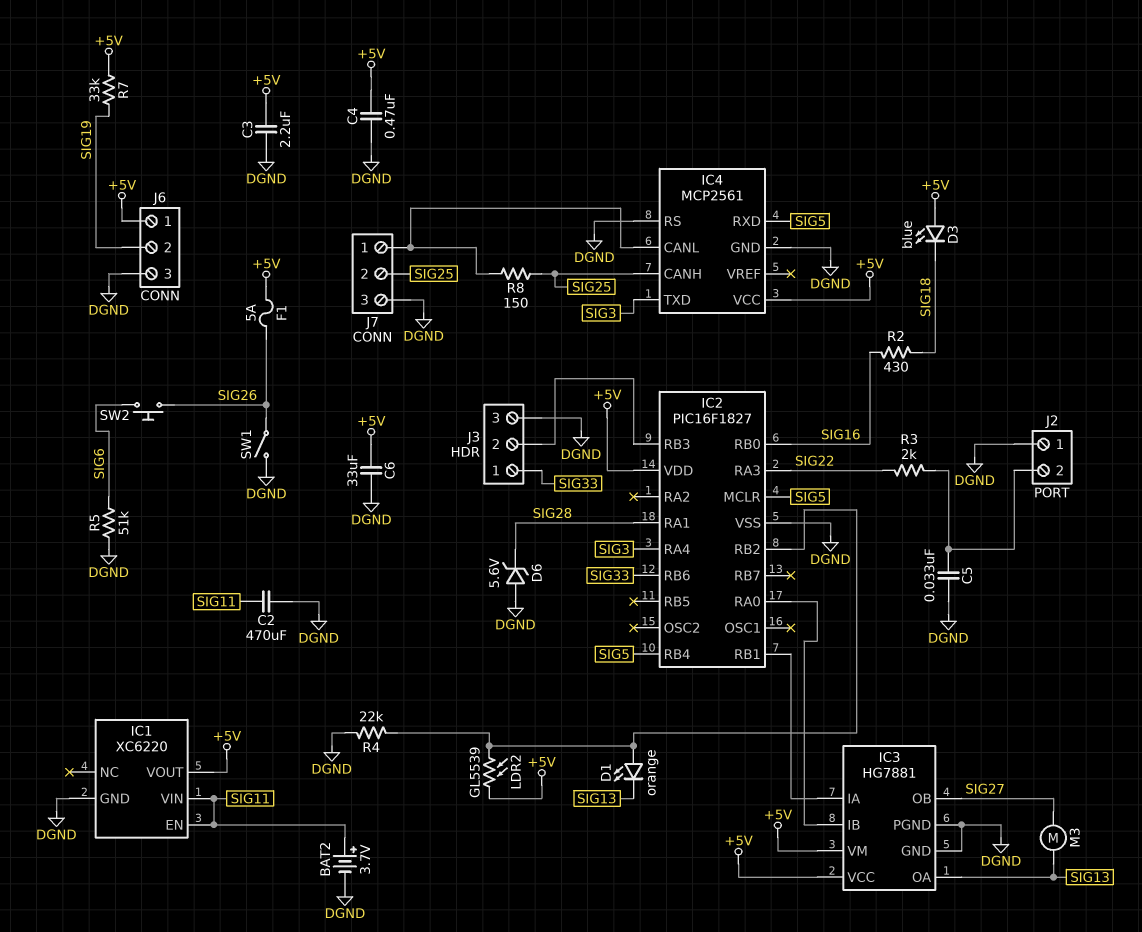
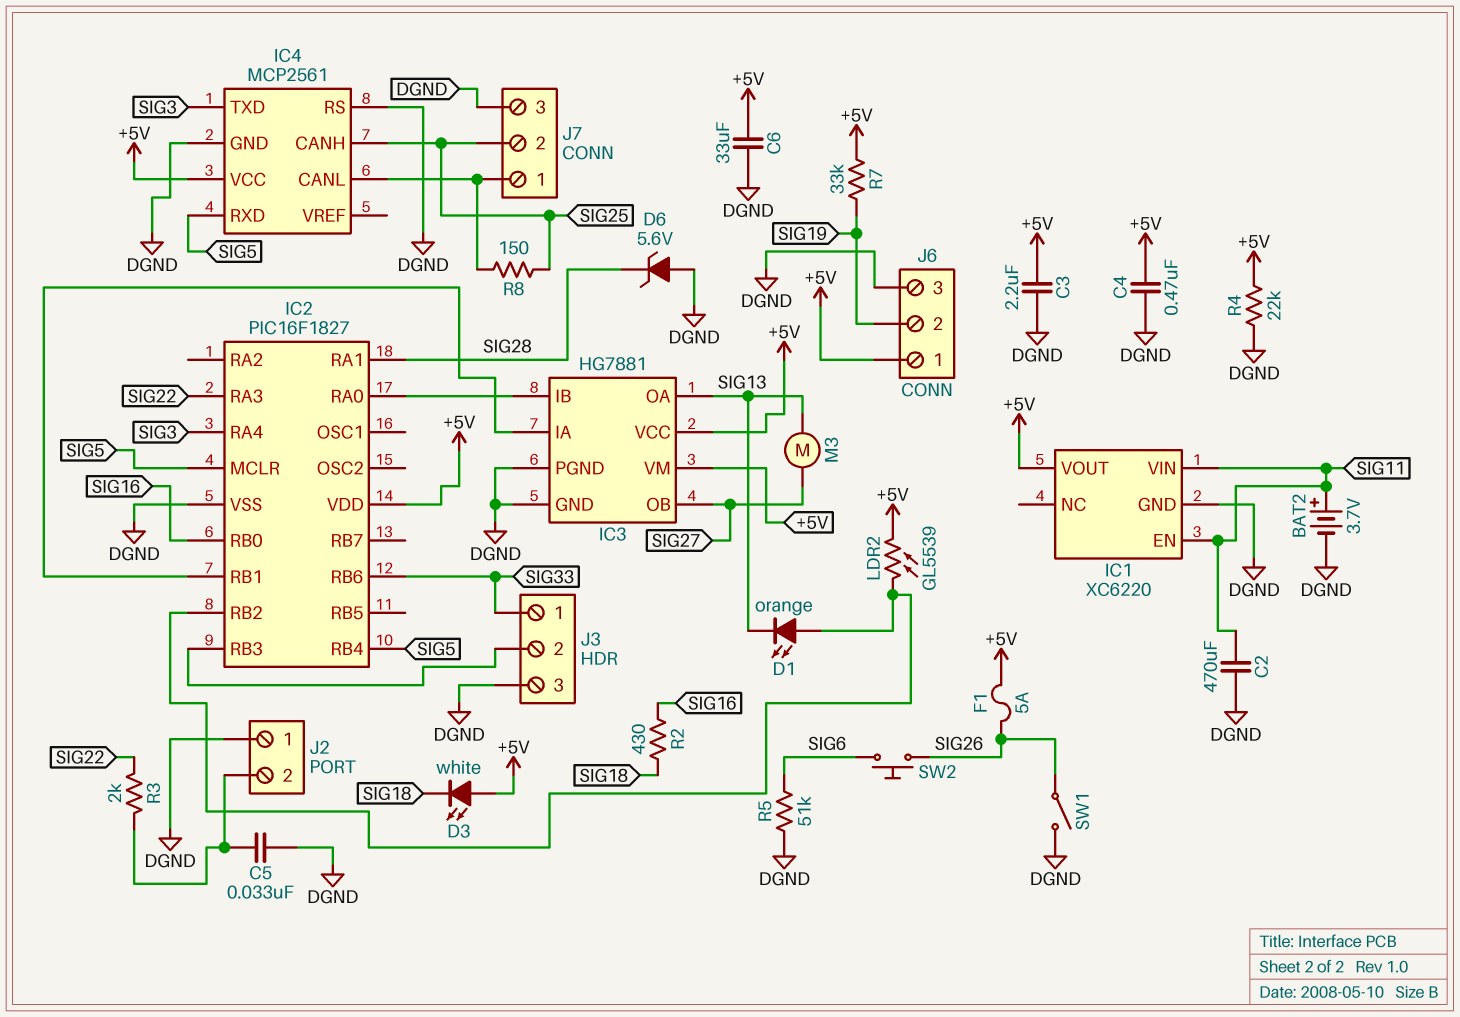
D3: LED blue (A +5V, K SIG18) -> LED white (A +5V, K SIG18)
R4: 22k (DGND, IC2/RB2) -> 22k (+5V, DGND)

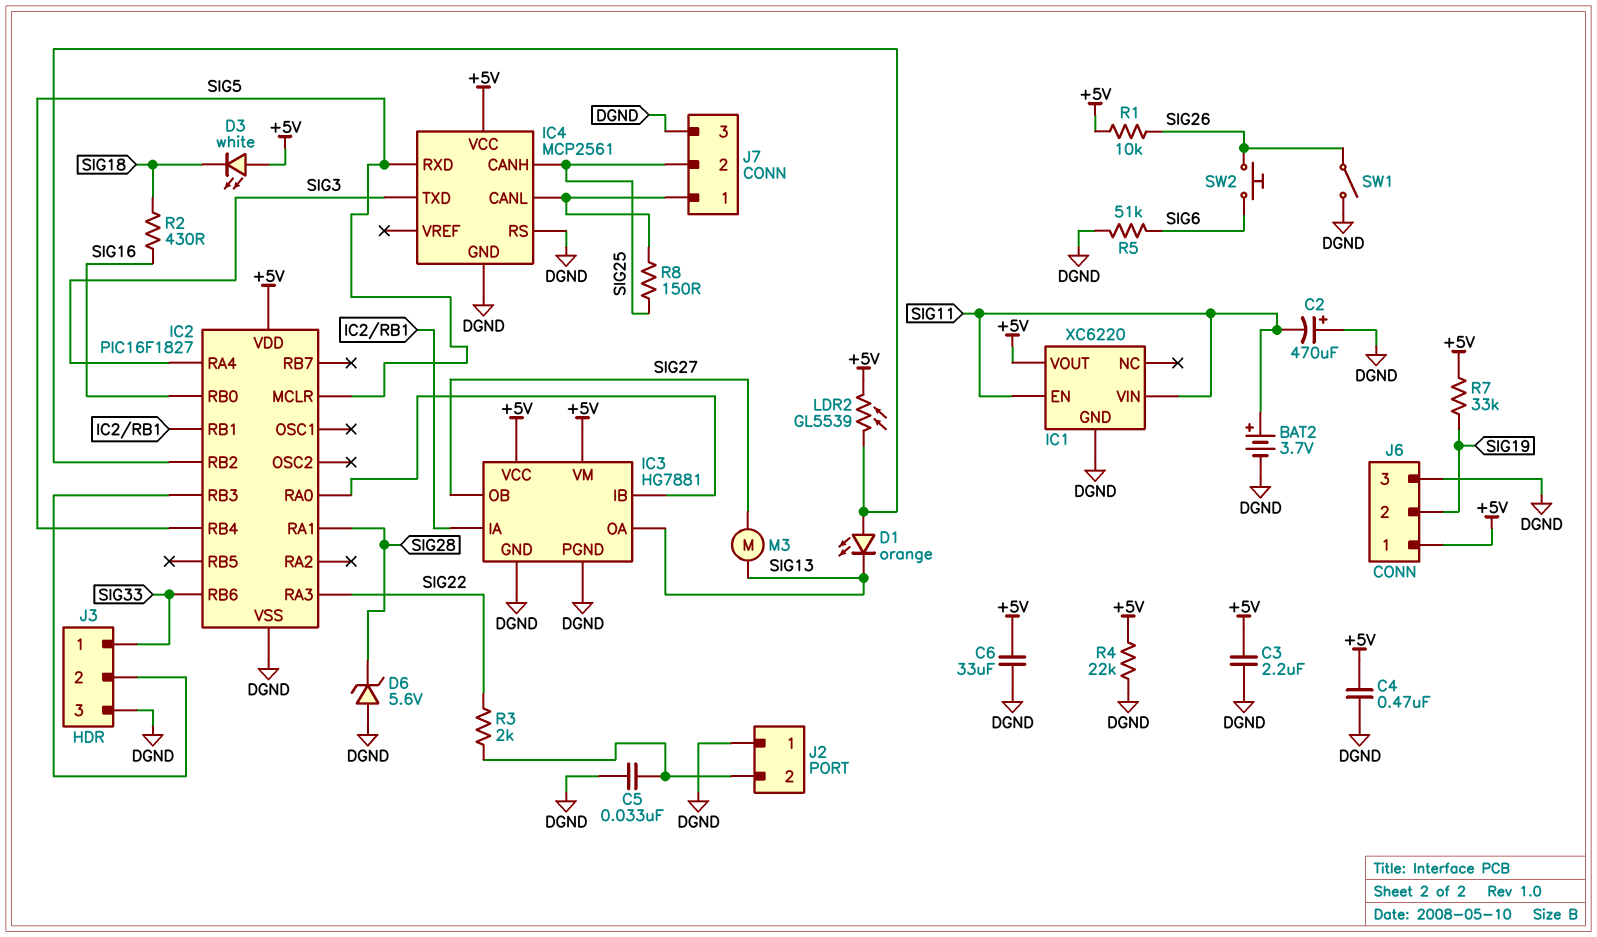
C2: 470uF (DGND, SIG11) -> 470uF (plus DGND, minus SIG11)
F1: 5A (+5V, SIG26) -> none
R1: none -> 10k (+5V, SIG26)

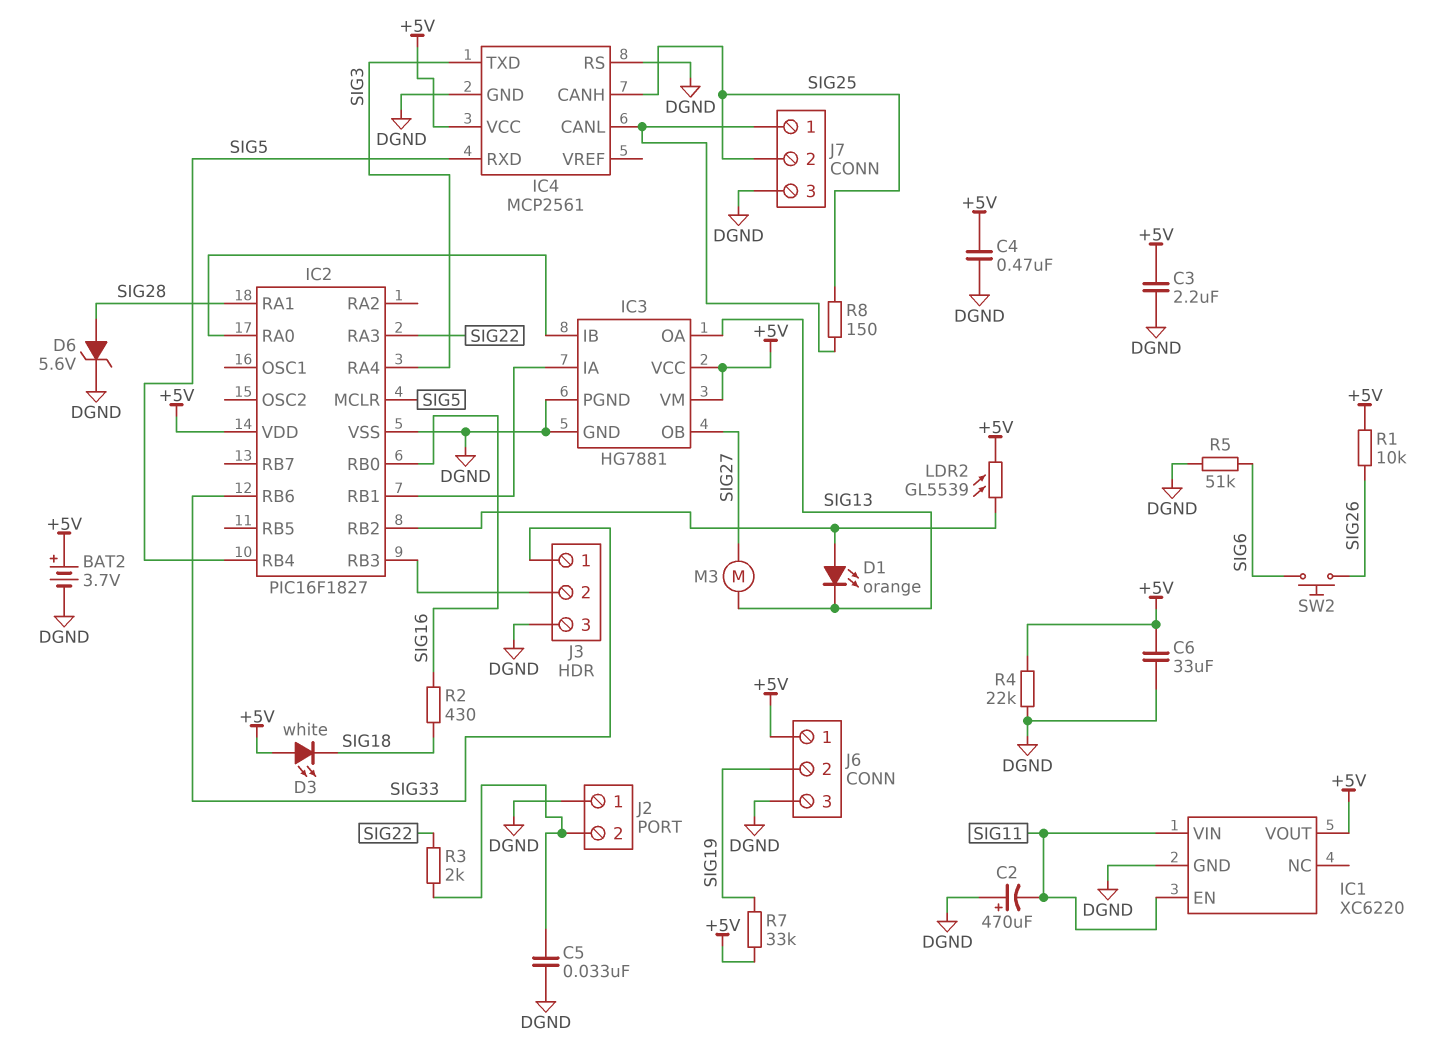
BAT2: 3.7V (plus SIG11, minus DGND) -> 3.7V (plus +5V, minus DGND)
D6: zener 5.6V (A DGND, K SIG28) -> zener 5.6V (A SIG28, K DGND)
SW1: switch (DGND, SIG26) -> none

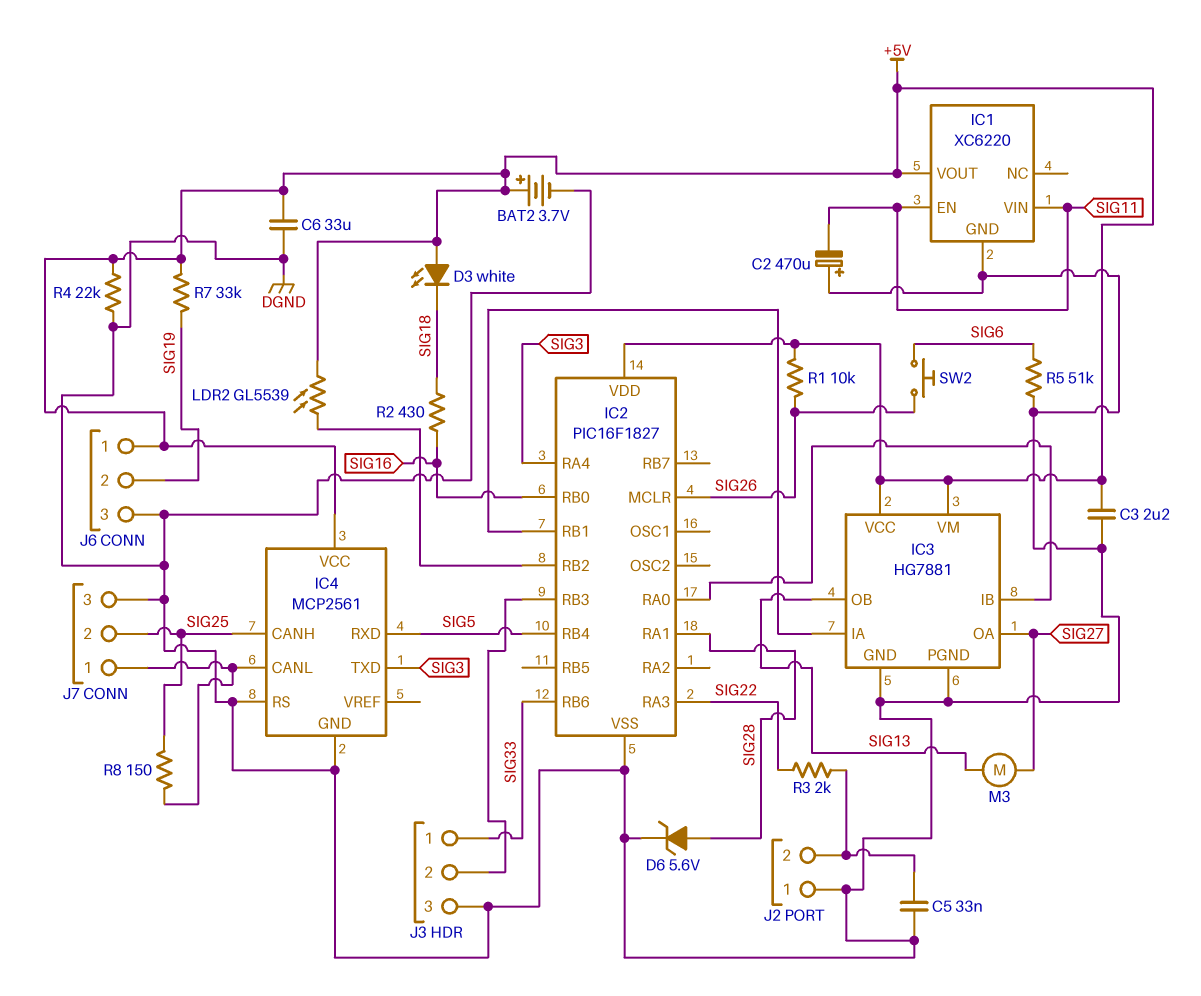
C4: 470nF (+5V, DGND) -> none
D1: LED orange (A IC2/RB2, K SIG13) -> none
IC2 pin MCLR: SIG5 -> SIG26
IC3 pin OA: SIG13 -> SIG27
IC3 pin OB: SIG27 -> SIG13

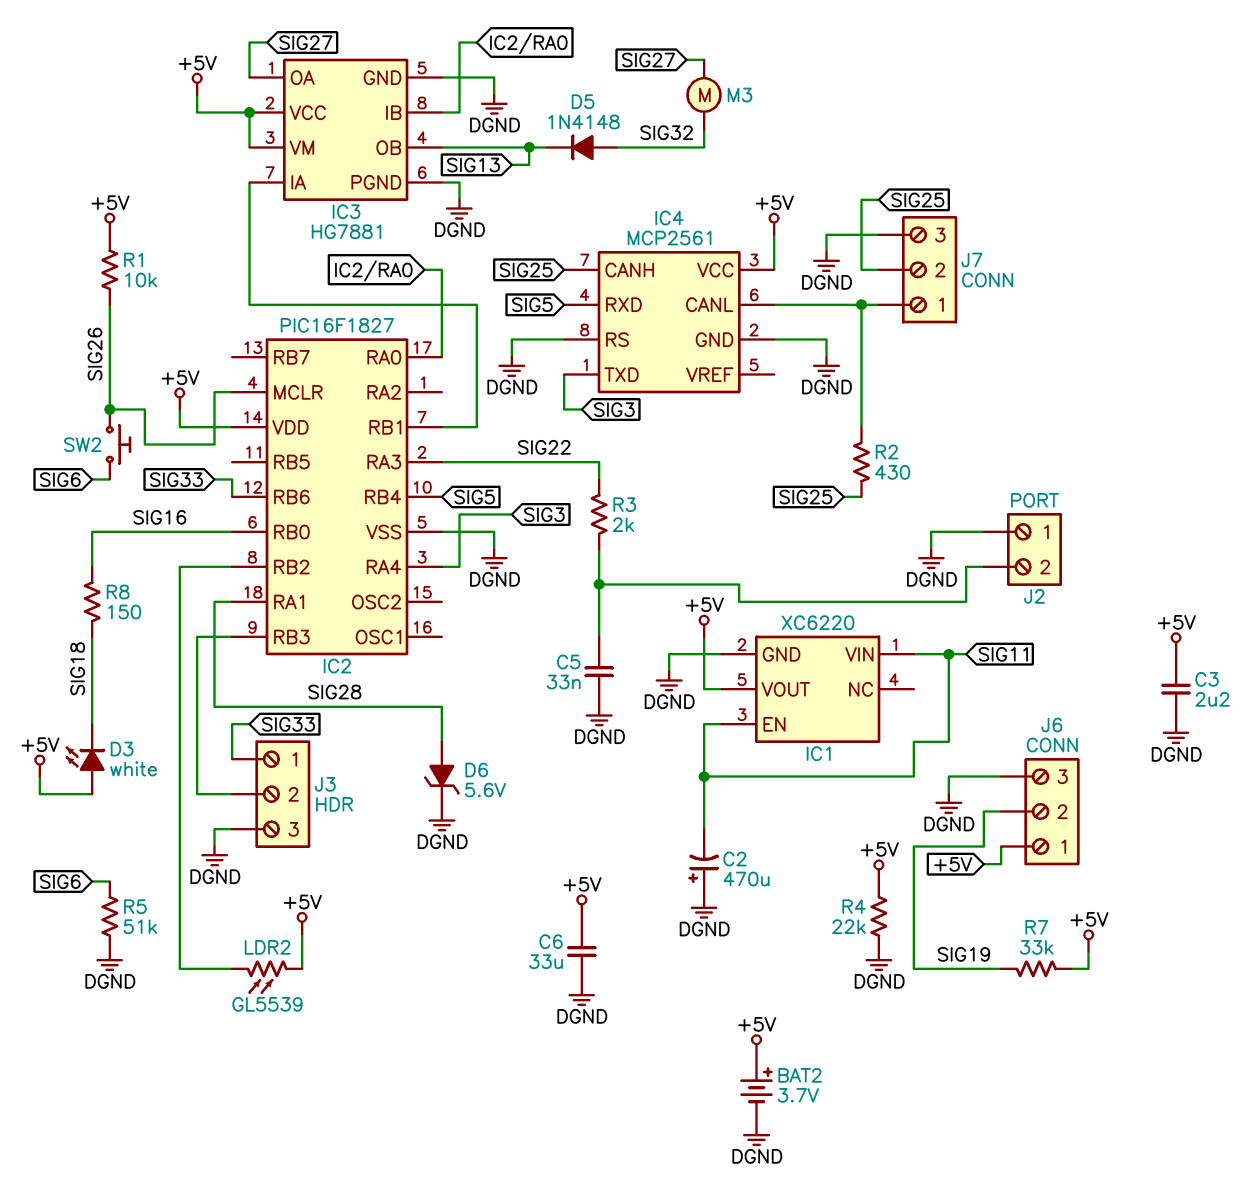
D5: none -> diode 1N4148 (A SIG32, K SIG13)
M3: motor (SIG13, SIG27) -> motor (SIG27, SIG32)
R2: 430 (SIG16, SIG18) -> 430 (IC4/CANL, SIG25)
R8: 150 (IC4/CANL, SIG25) -> 150 (SIG16, SIG18)

